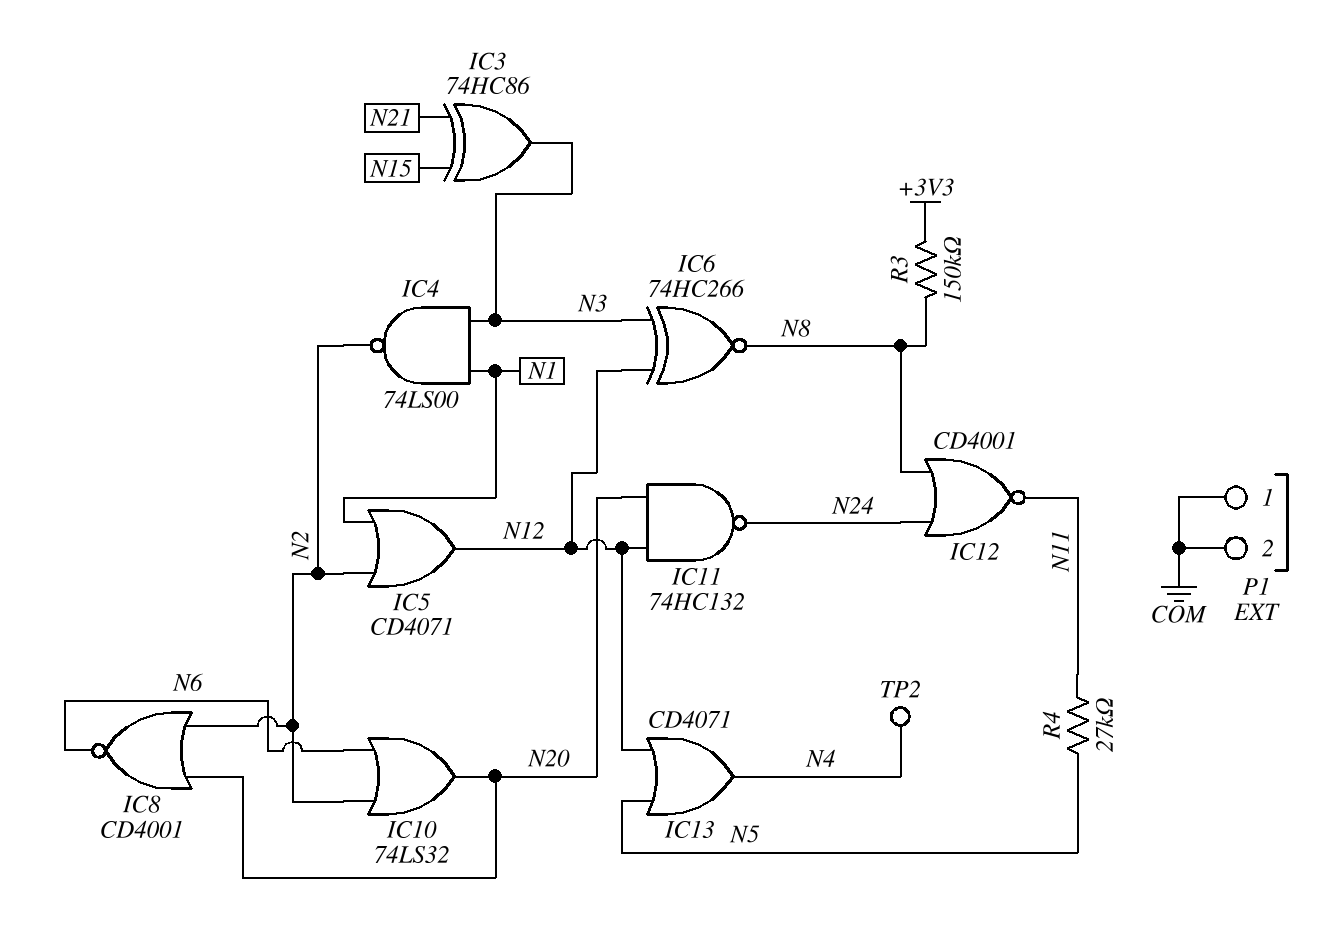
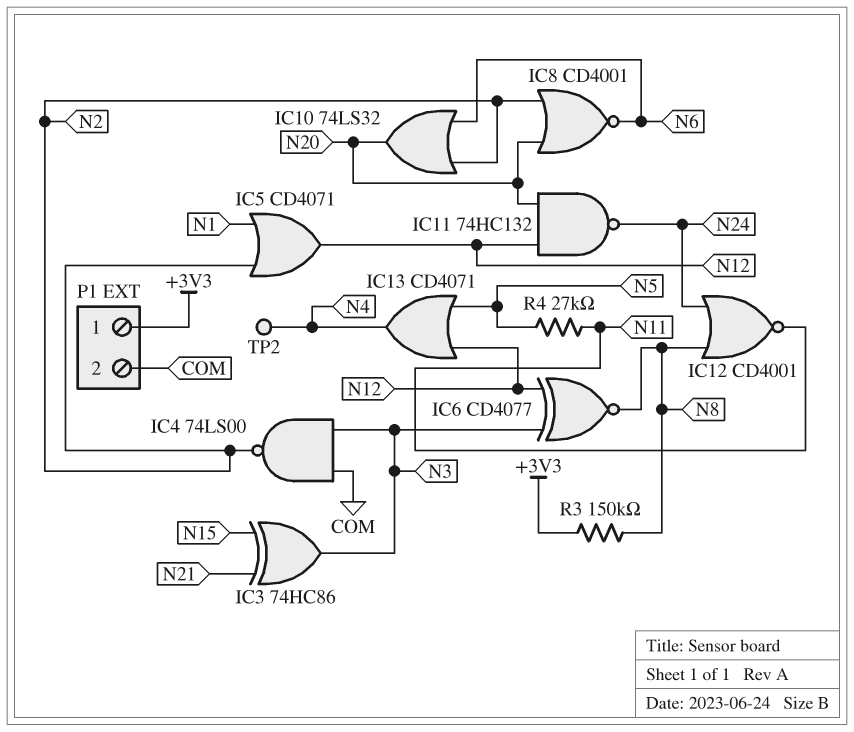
IC4: NAND 74LS00 (in N1, in N3, out N2) -> NAND 74LS00 (in COM, in N3, out N2)
IC6: XNOR 74HC266 (in N3, in N12, out N8) -> XNOR CD4077 (in N3, in N12, out N8)
P1 pin 1: COM -> +3V3

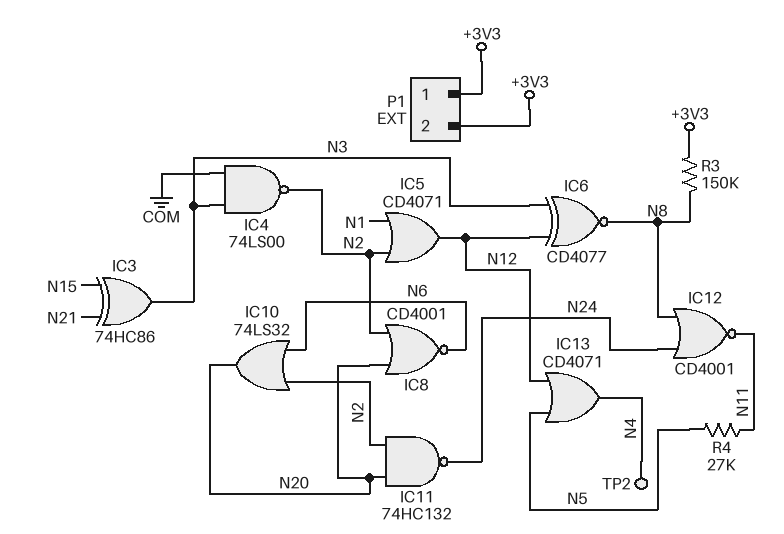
IC11: NAND 74HC132 (in N12, in N20, out N24) -> NAND 74HC132 (in N2, in N20, out N24)
P1 pin 2: COM -> +3V3

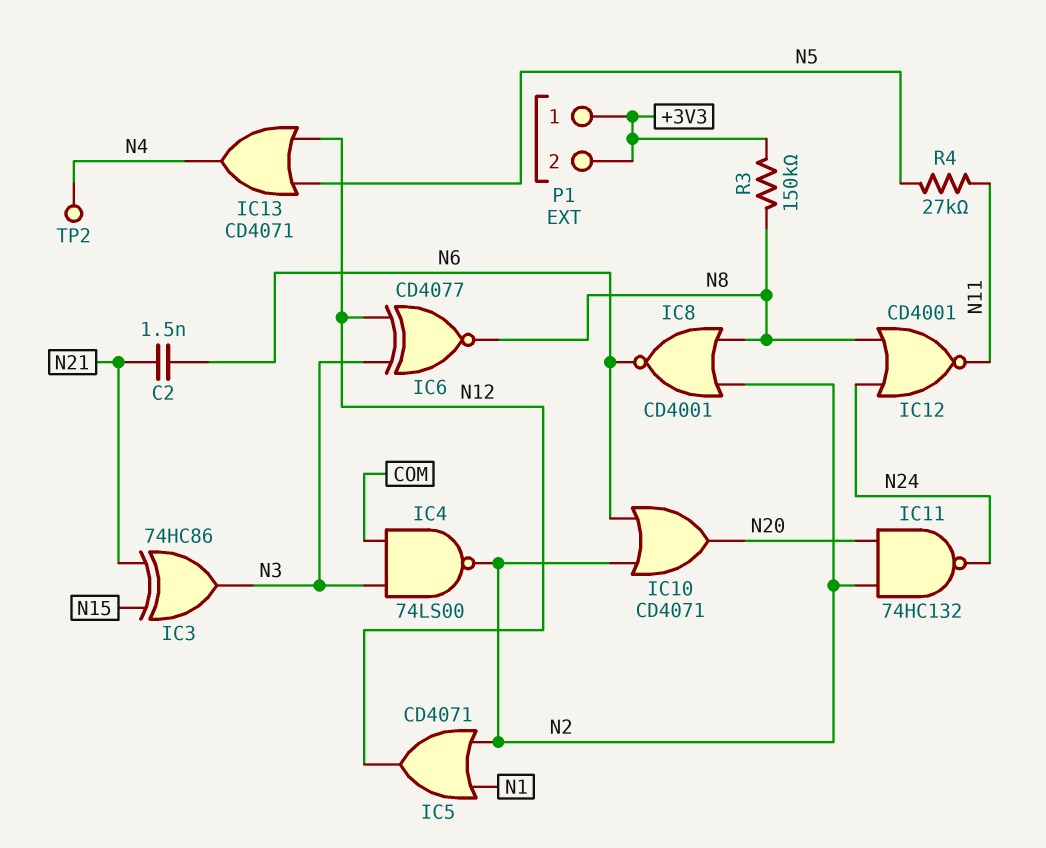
C2: none -> 1.5nF (N6, N21)
IC8: NOR CD4001 (in N2, in N20, out N6) -> NOR CD4001 (in N2, in N8, out N6)
IC10: OR 74LS32 (in N2, in N6, out N20) -> OR CD4071 (in N2, in N6, out N20)

